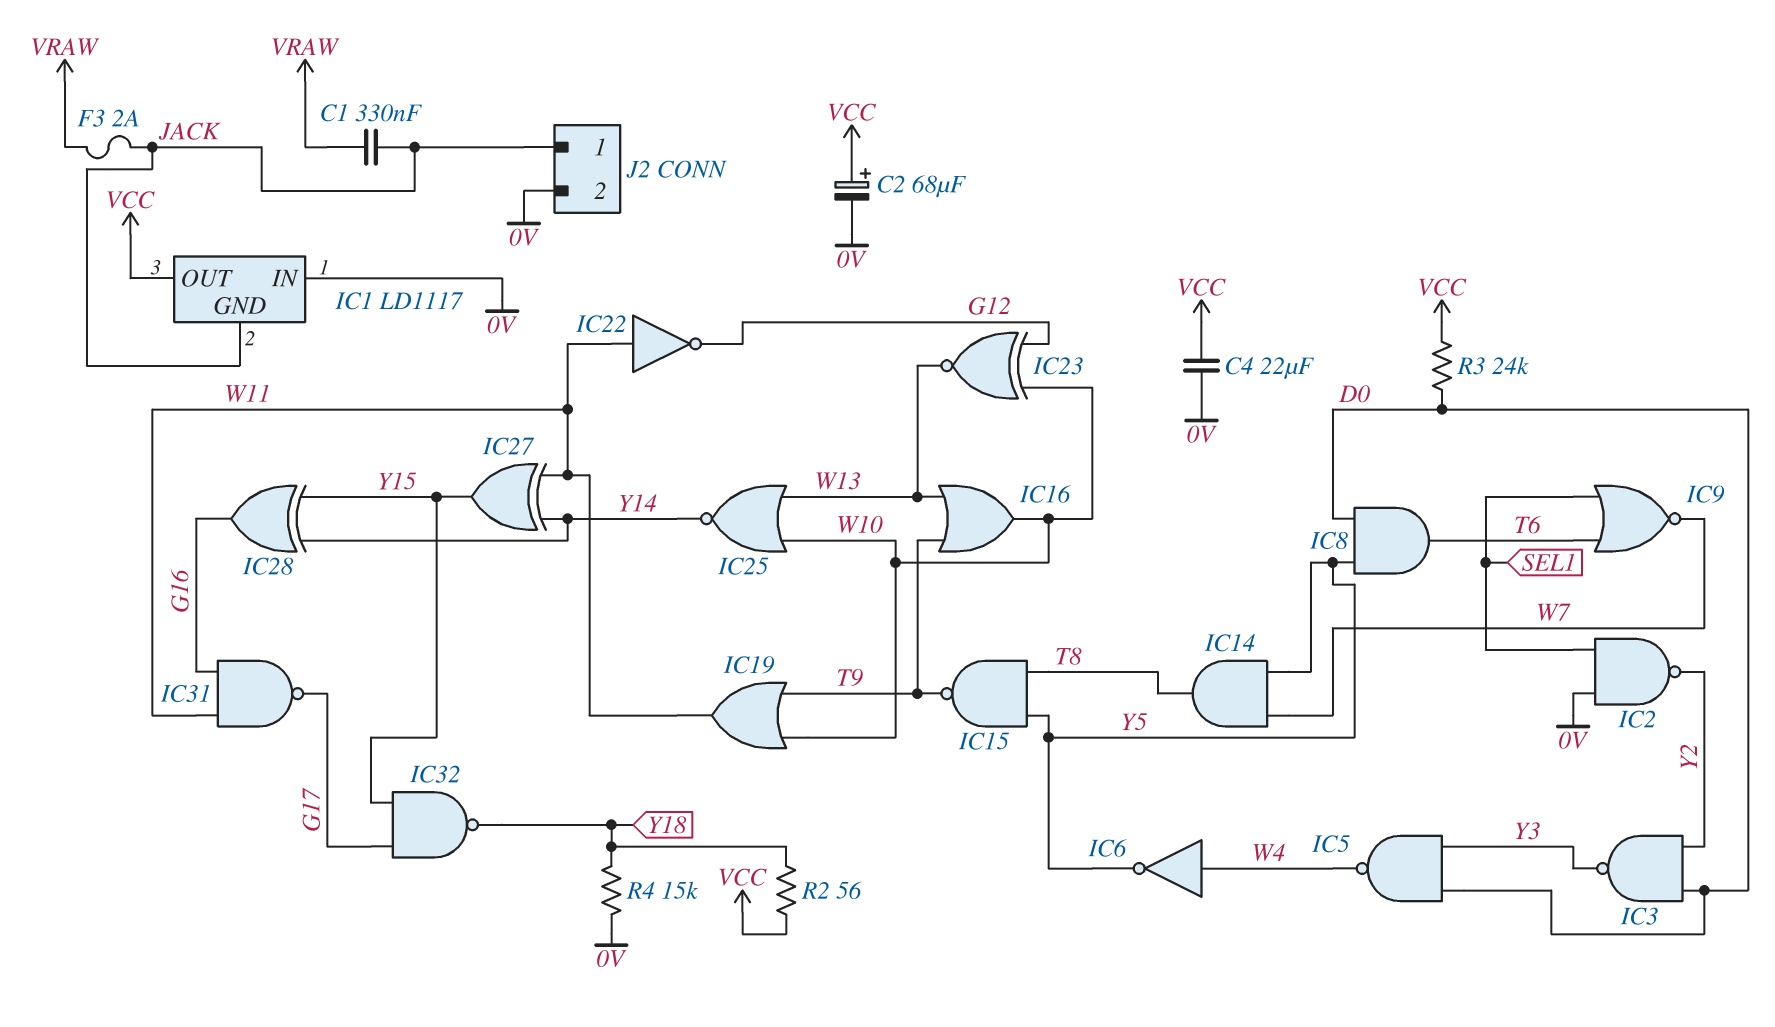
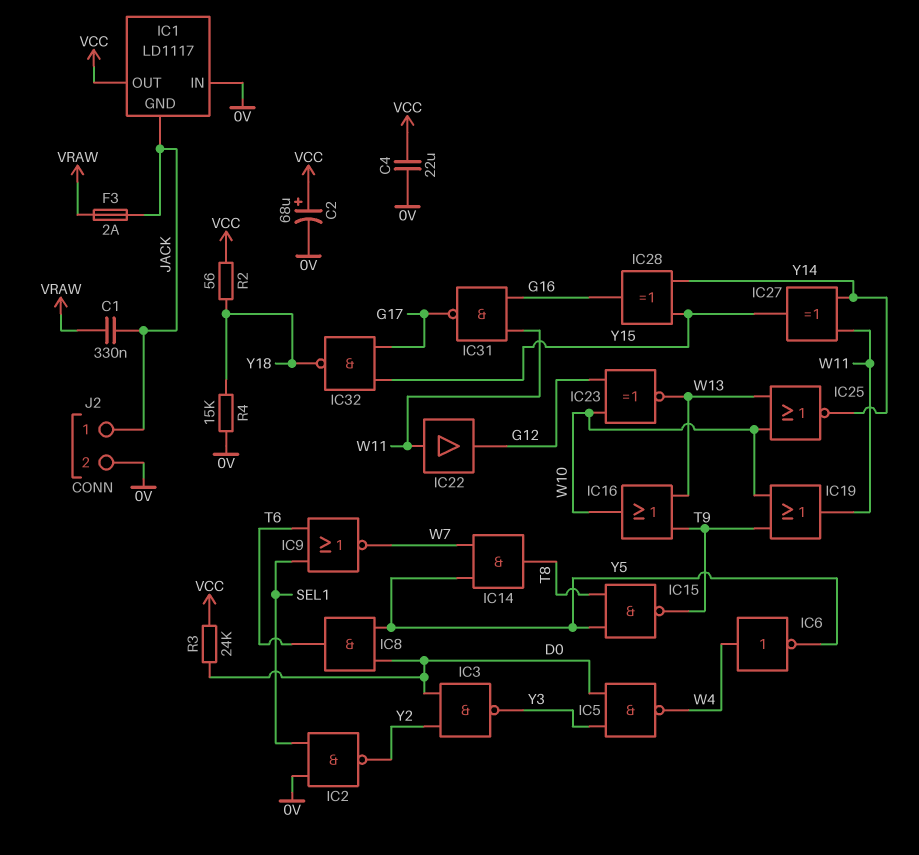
IC22: NOT (in W11, out G12) -> buffer (in W11, out G12)

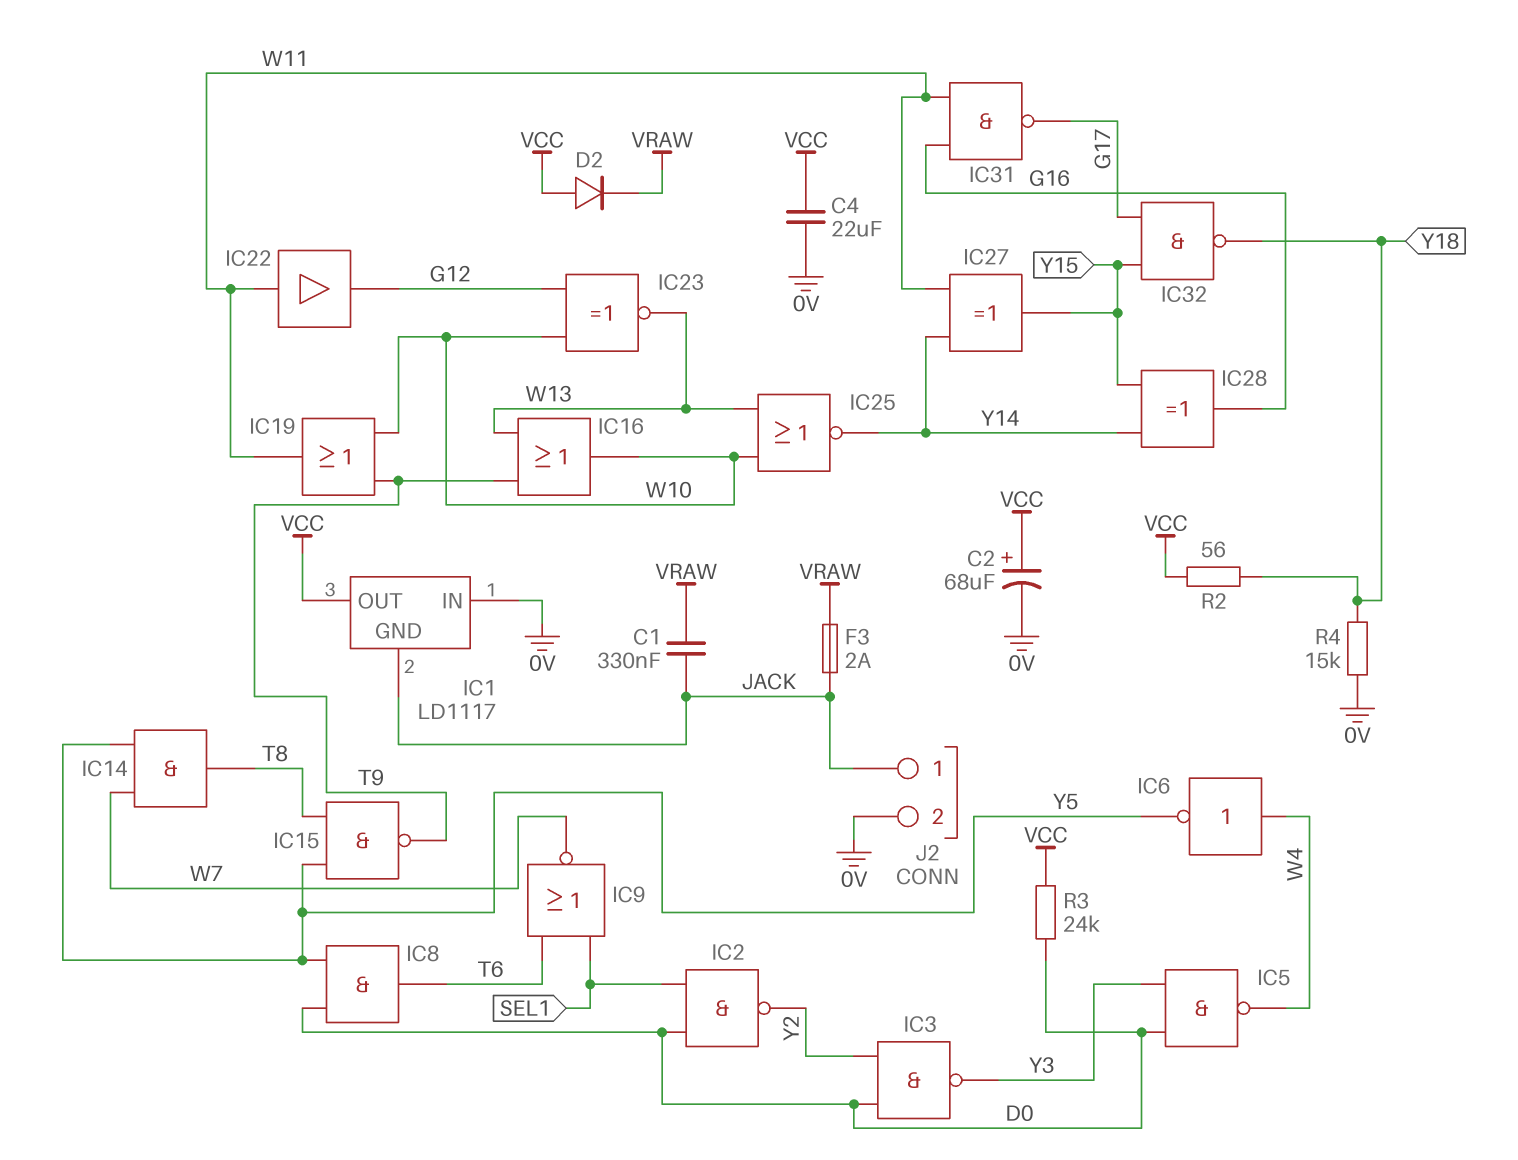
D2: none -> diode (A VCC, K VRAW)
IC2: NAND (in 0V, in SEL1, out Y2) -> NAND (in D0, in SEL1, out Y2)

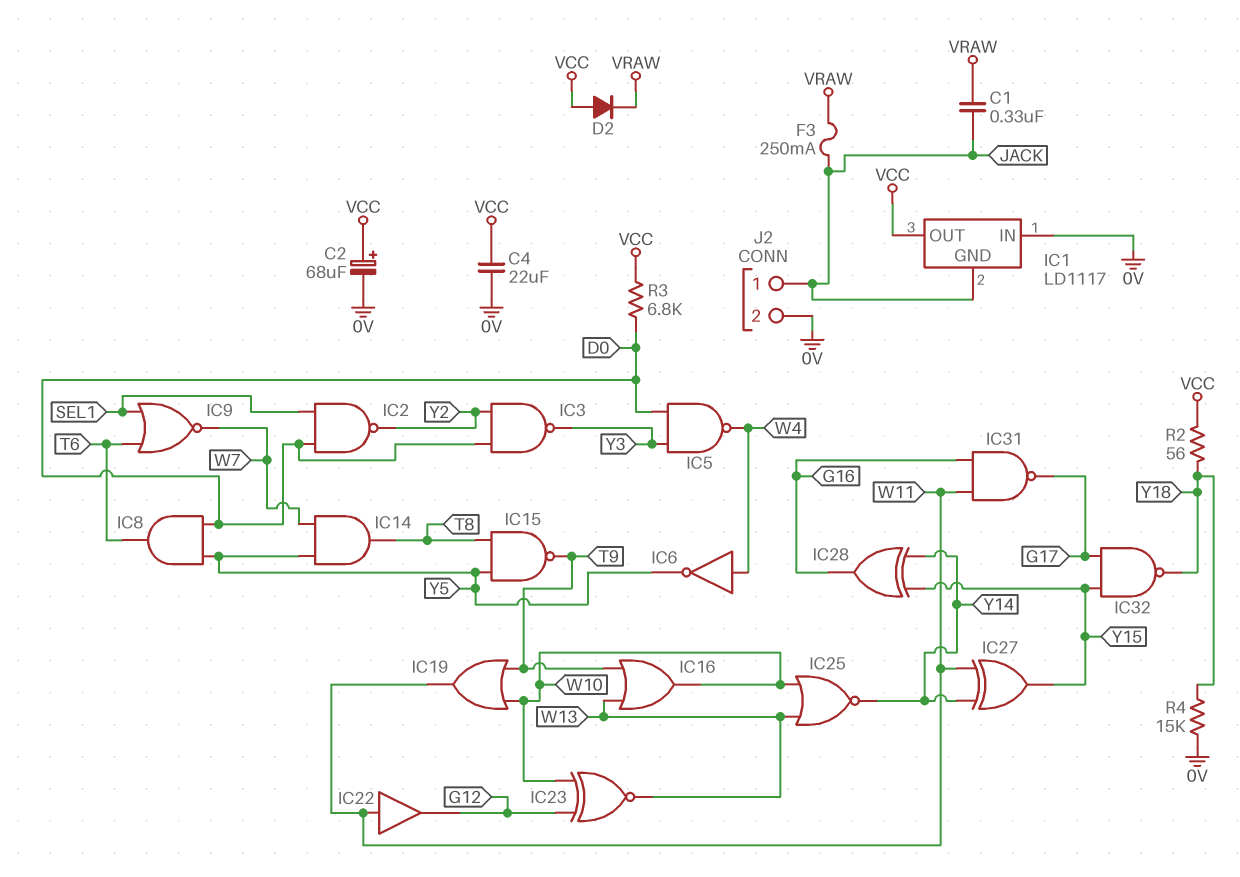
F3: 2A (JACK, VRAW) -> 250mA (JACK, VRAW)
R3: 24k (D0, VCC) -> 6.8k (D0, VCC)

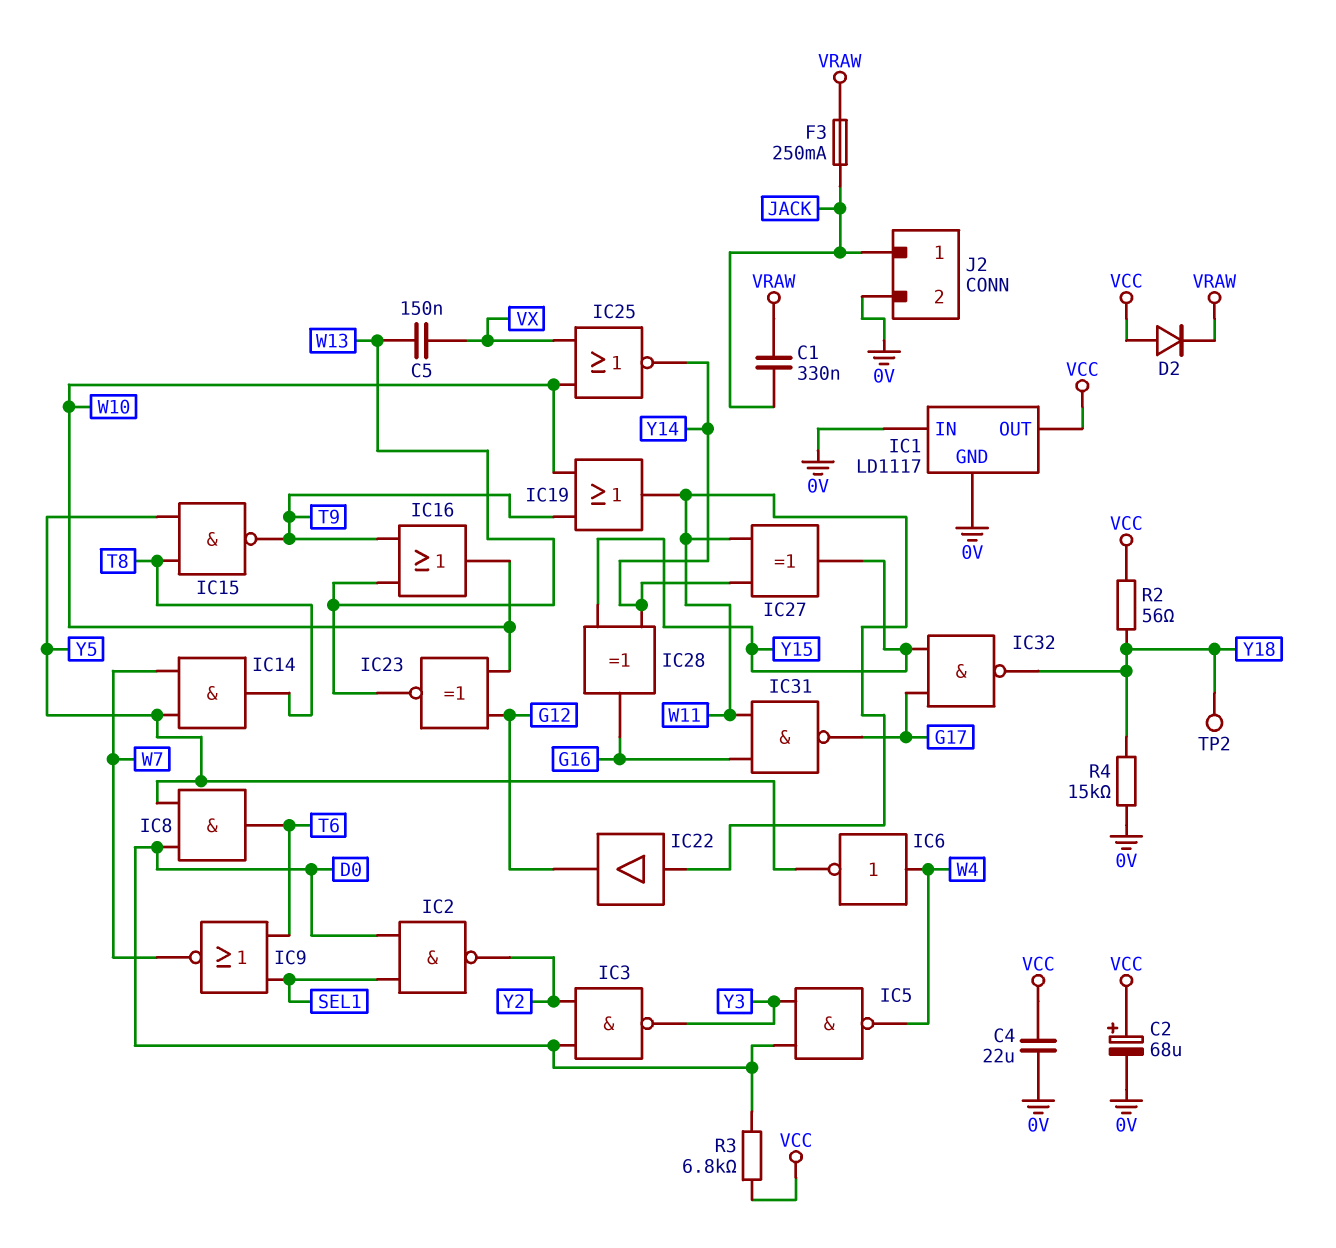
C5: none -> 150nF (VX, W13)
IC1 pin GND: JACK -> 0V
IC25: NOR (in W10, in W13, out Y14) -> NOR (in VX, in W10, out Y14)
TP2: none -> test point (Y18)

